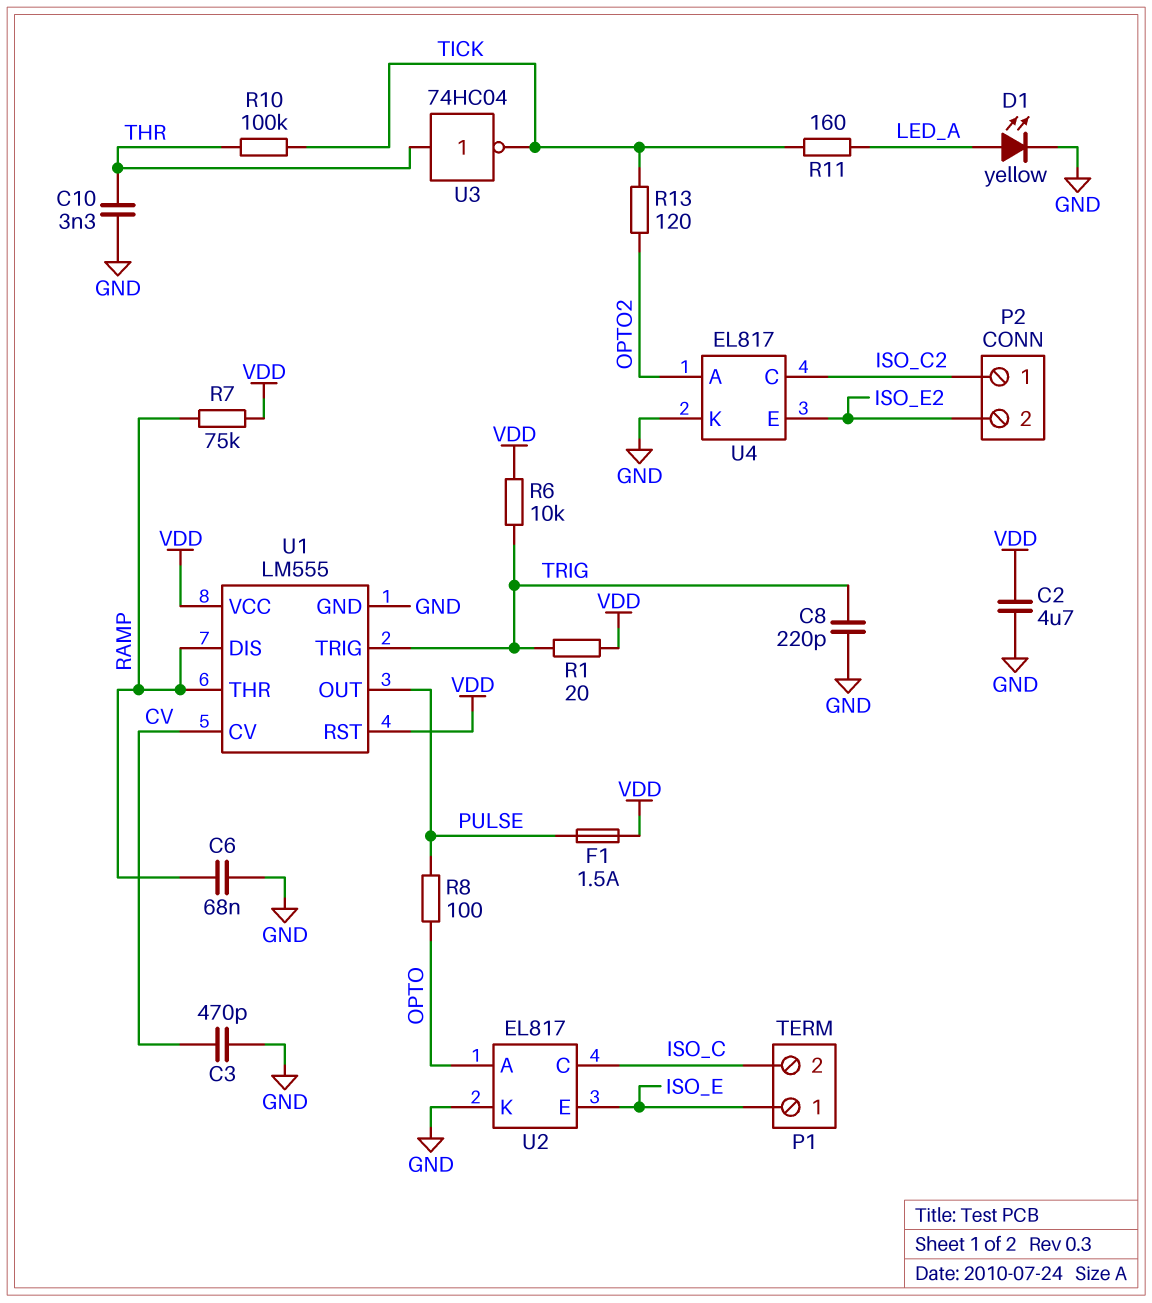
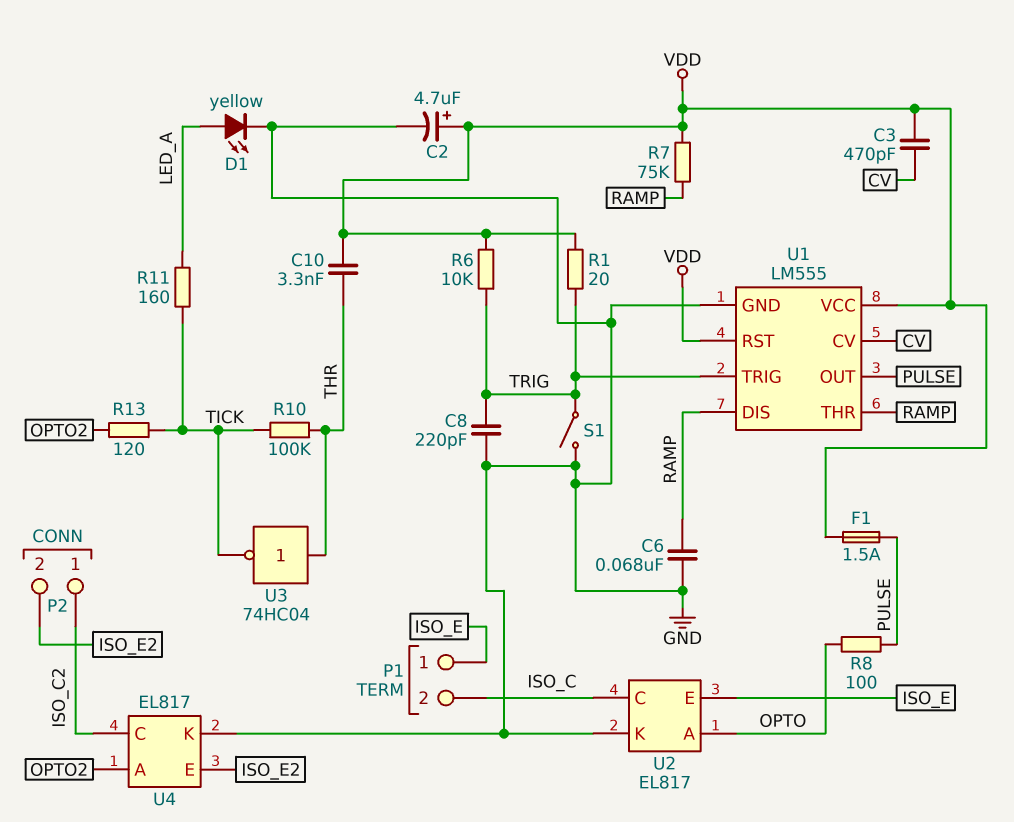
C2: 4.7uF (GND, VDD) -> 4.7uF (plus VDD, minus GND)
C3: 470pF (CV, GND) -> 470pF (CV, VDD)
C10: 3.3nF (GND, THR) -> 3.3nF (THR, VDD)
S1: none -> switch (GND, TRIG)

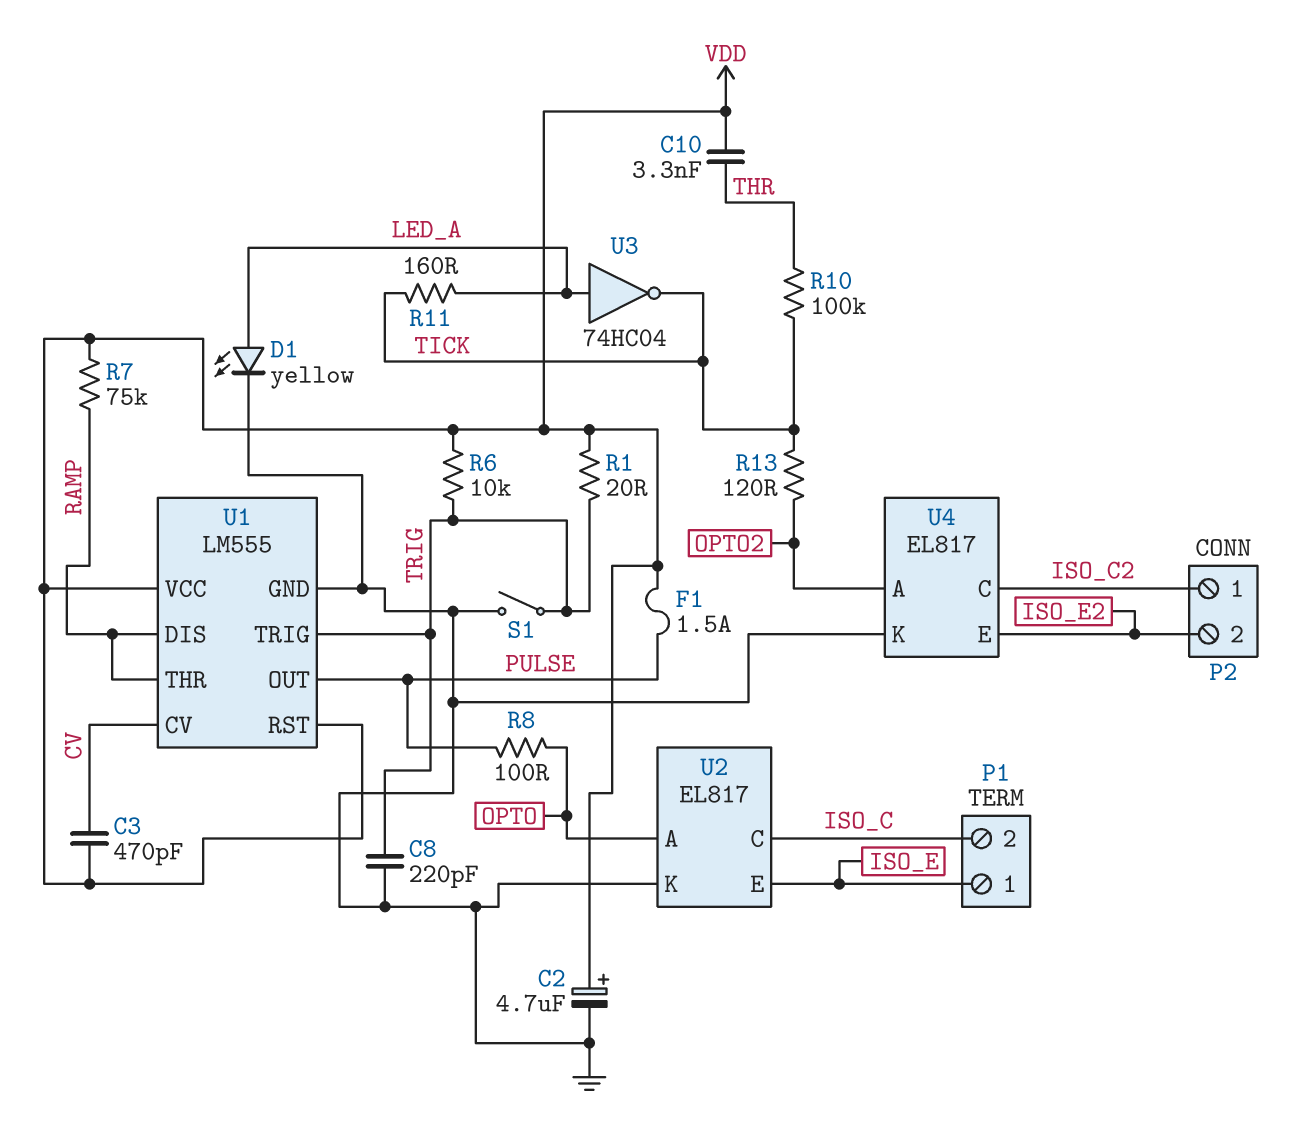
C6: 68nF (GND, RAMP) -> none
U3: NOT 74HC04 (in THR, out TICK) -> NOT 74HC04 (in LED_A, out TICK)

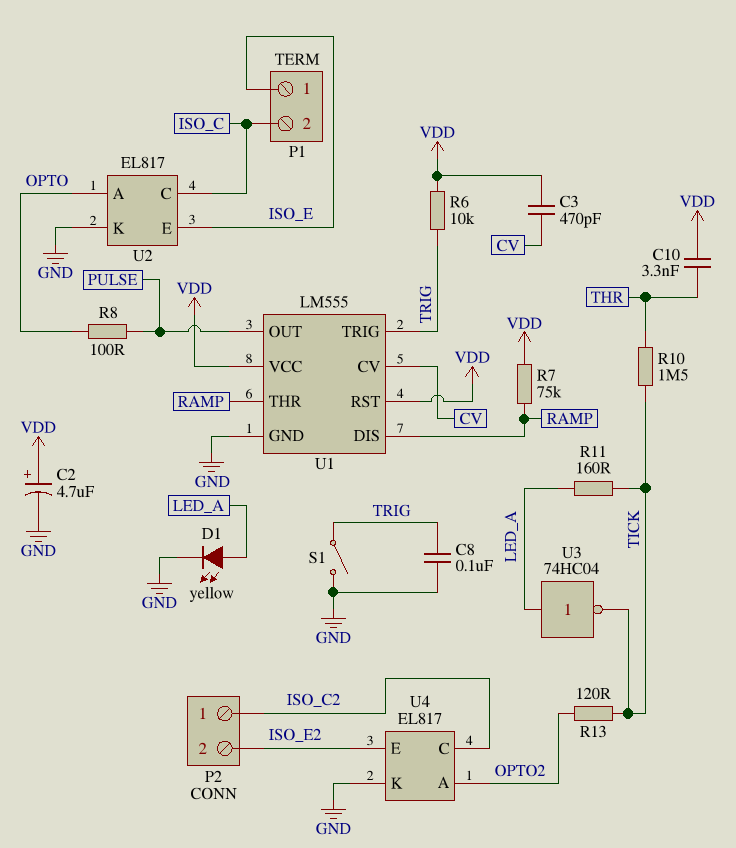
C8: 220pF (GND, TRIG) -> 100nF (GND, TRIG)
F1: 1.5A (PULSE, VDD) -> none
R1: 20 (TRIG, VDD) -> none
R10: 100k (THR, TICK) -> 1.5M (THR, TICK)

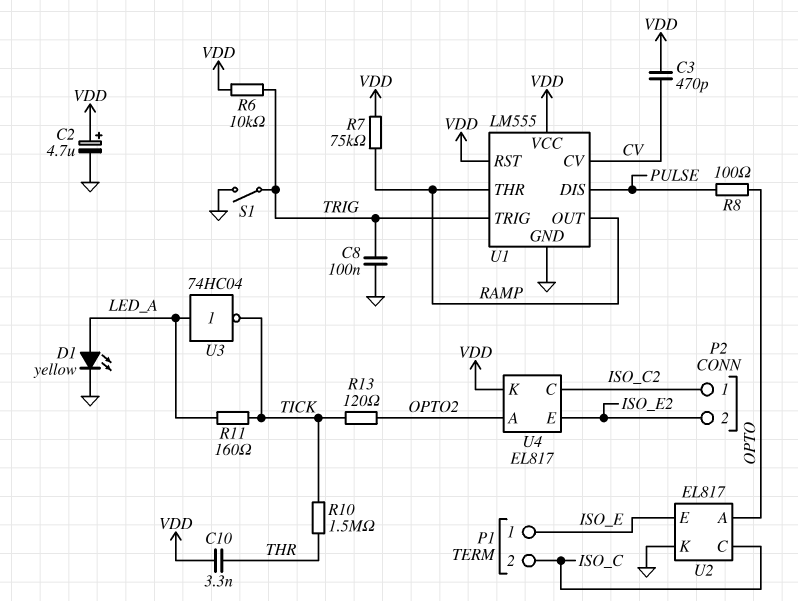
U1 pin DIS: RAMP -> PULSE
U1 pin OUT: PULSE -> RAMP
U4 pin K: GND -> VDD

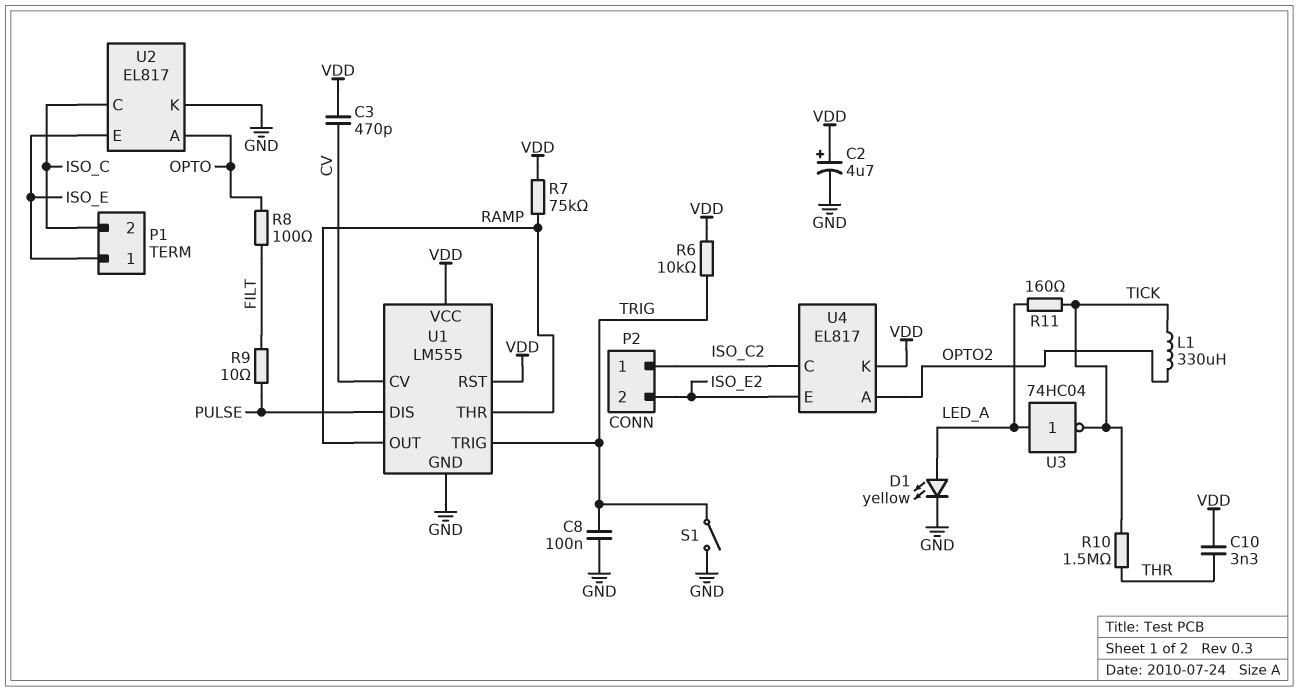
L1: none -> 330uH (OPTO2, TICK)
R8: 100 (OPTO, PULSE) -> 100 (FILT, OPTO)
R9: none -> 10 (FILT, PULSE)
R13: 120 (OPTO2, TICK) -> none

